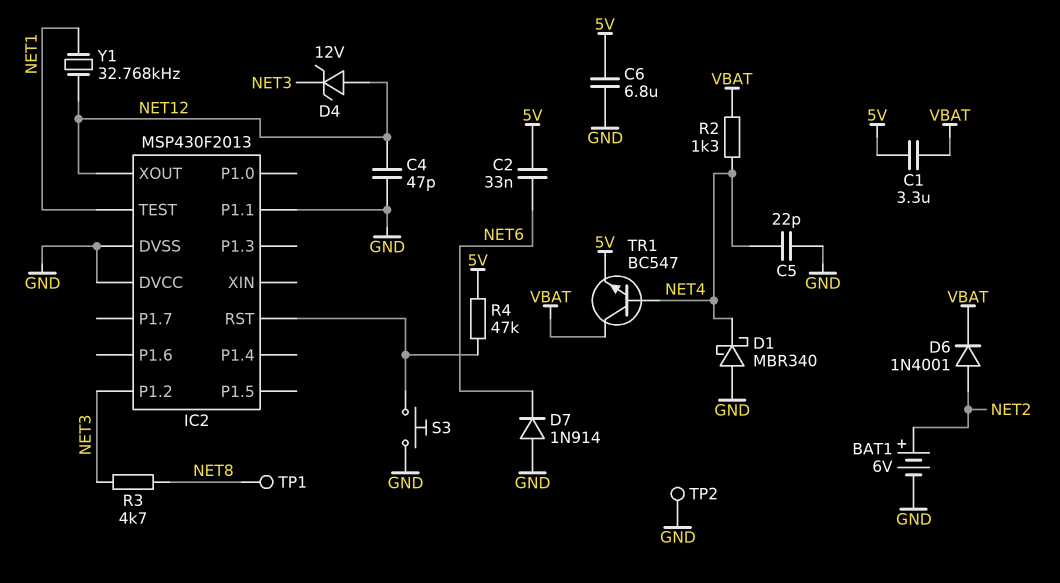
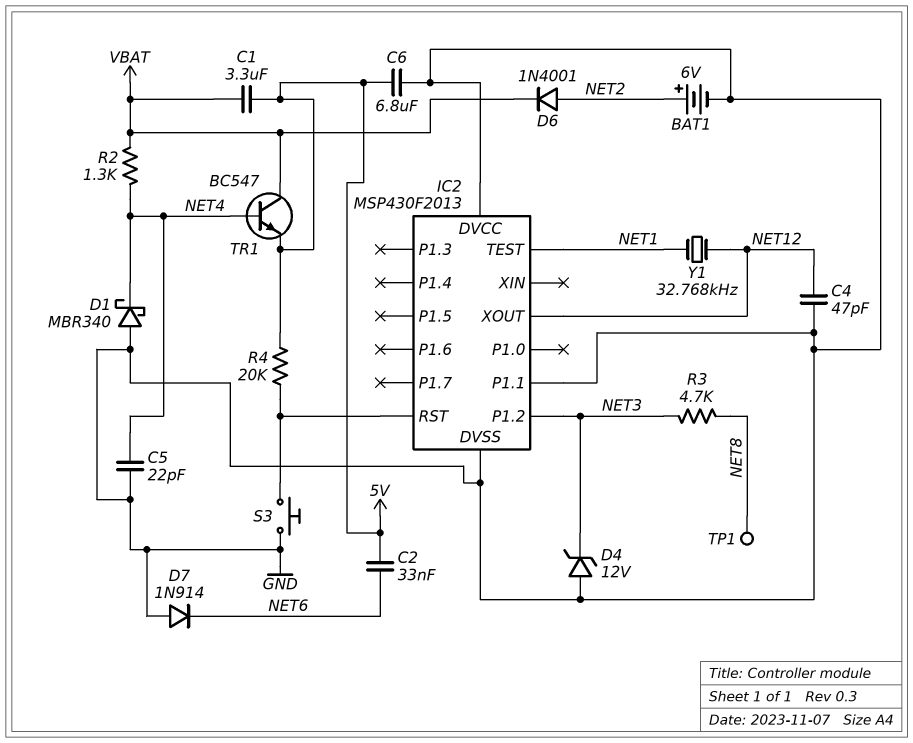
D4: zener 12V (A NET12, K NET3) -> zener 12V (A GND, K NET3)
R4: 47k (5V, IC2/RST) -> 20k (5V, IC2/RST)
TP2: test point (GND) -> none

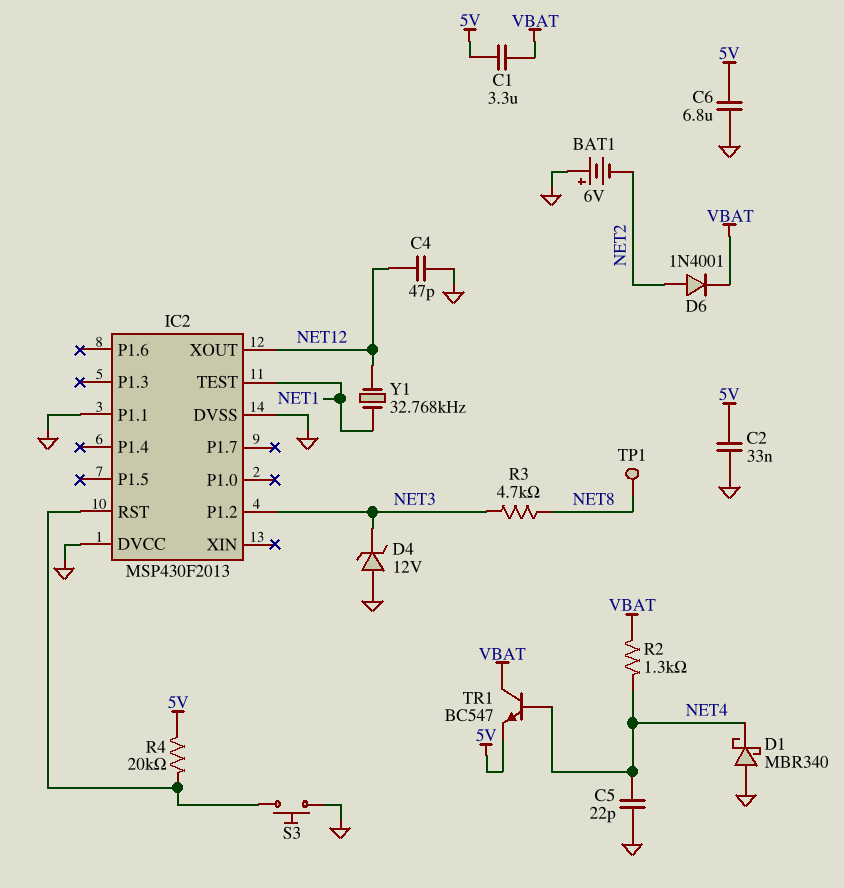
BAT1: 6V (plus NET2, minus GND) -> 6V (plus GND, minus NET2)
C2: 33nF (5V, NET6) -> 33nF (5V, GND)
D7: diode 1N914 (A GND, K NET6) -> none

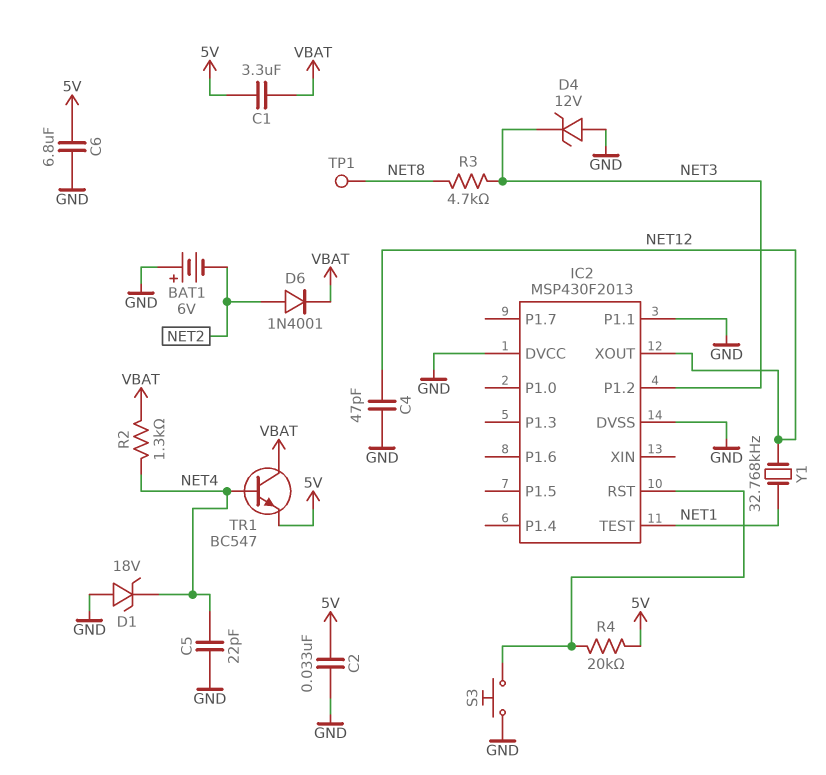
D1: schottky MBR340 (A GND, K NET4) -> zener 18V (A GND, K NET4)

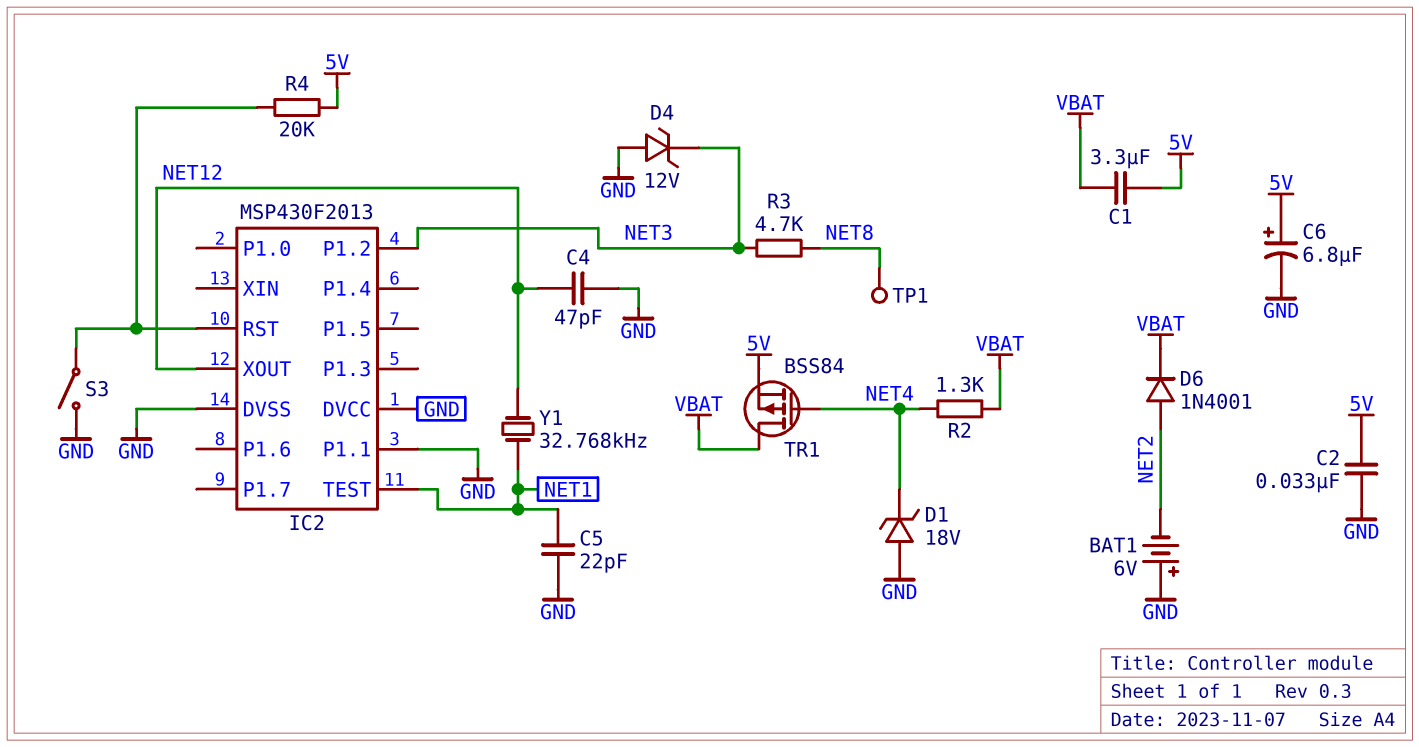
C5: 22pF (GND, NET4) -> 22pF (GND, NET1)
C6: 6.8uF (5V, GND) -> 6.8uF (plus 5V, minus GND)
S3: button (GND, IC2/RST) -> switch (GND, IC2/RST)
TR1: NPN BC547 (B NET4, C VBAT, E 5V) -> PMOS BSS84 (G NET4, D VBAT, S 5V)

